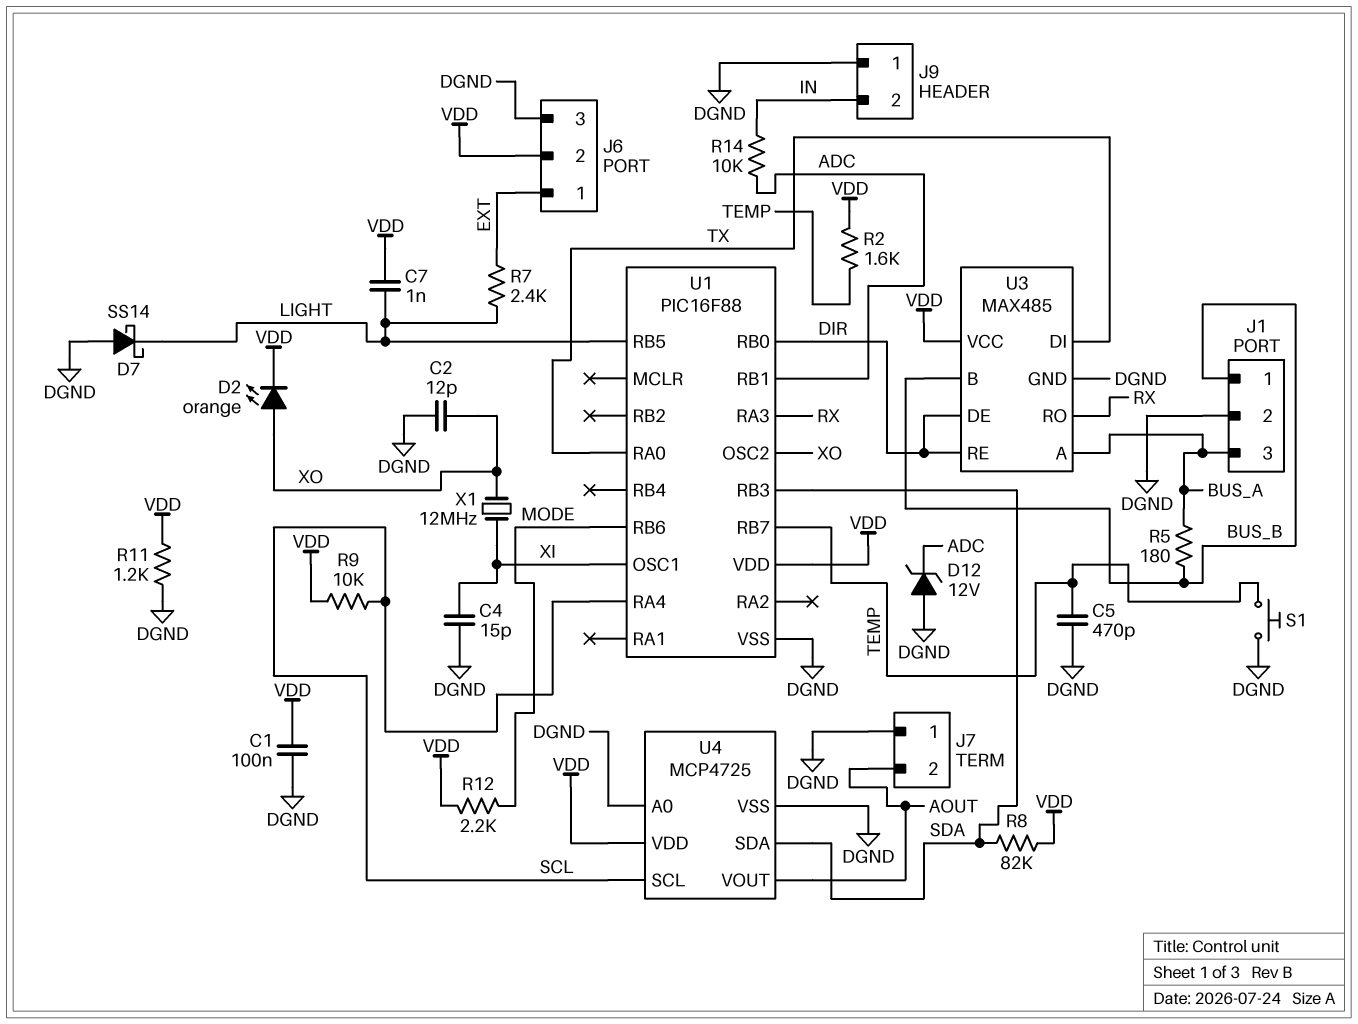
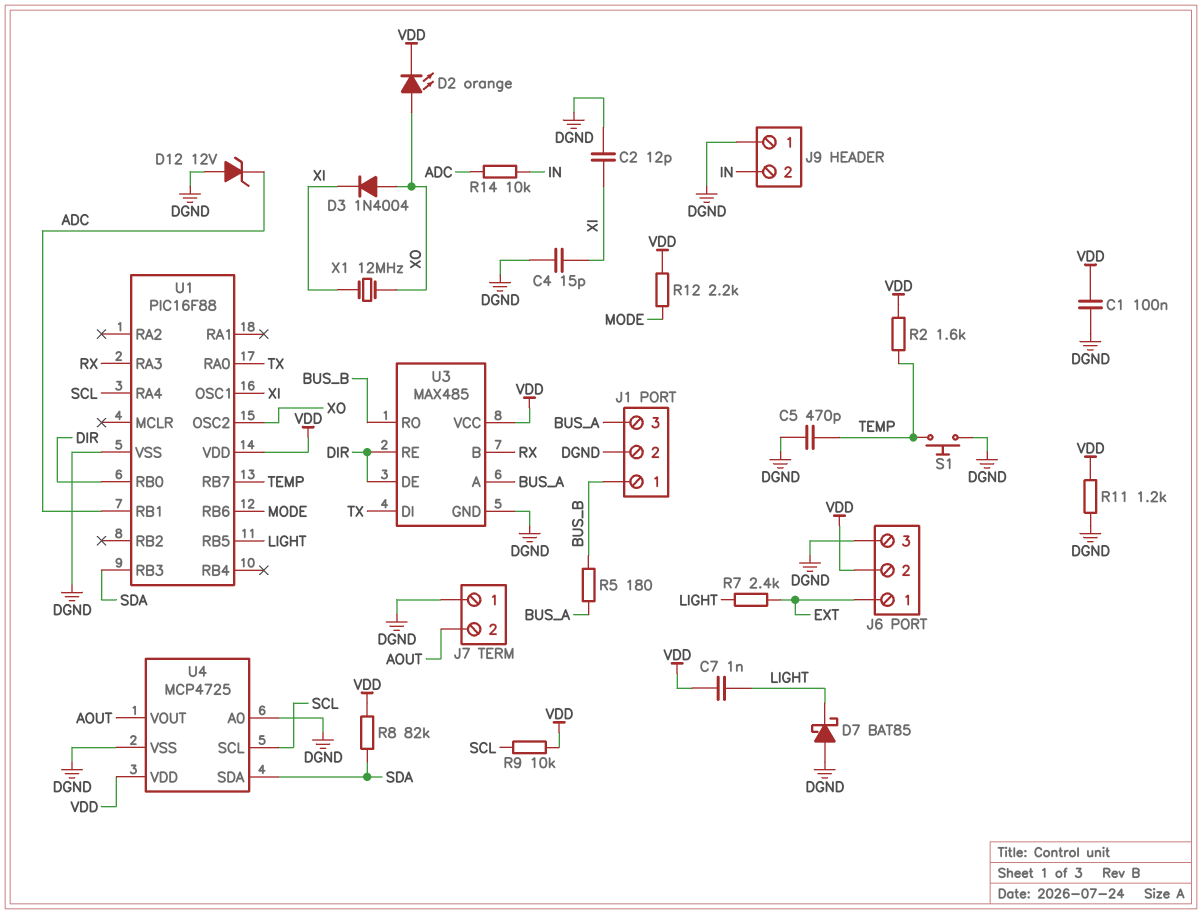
C2: 12pF (DGND, XO) -> 12pF (DGND, XI)
D3: none -> diode 1N4004 (A XO, K XI)
D7: schottky SS14 (A DGND, K LIGHT) -> schottky BAT85 (A DGND, K LIGHT)
U3 pin B: BUS_B -> RX
U3 pin RO: RX -> BUS_B

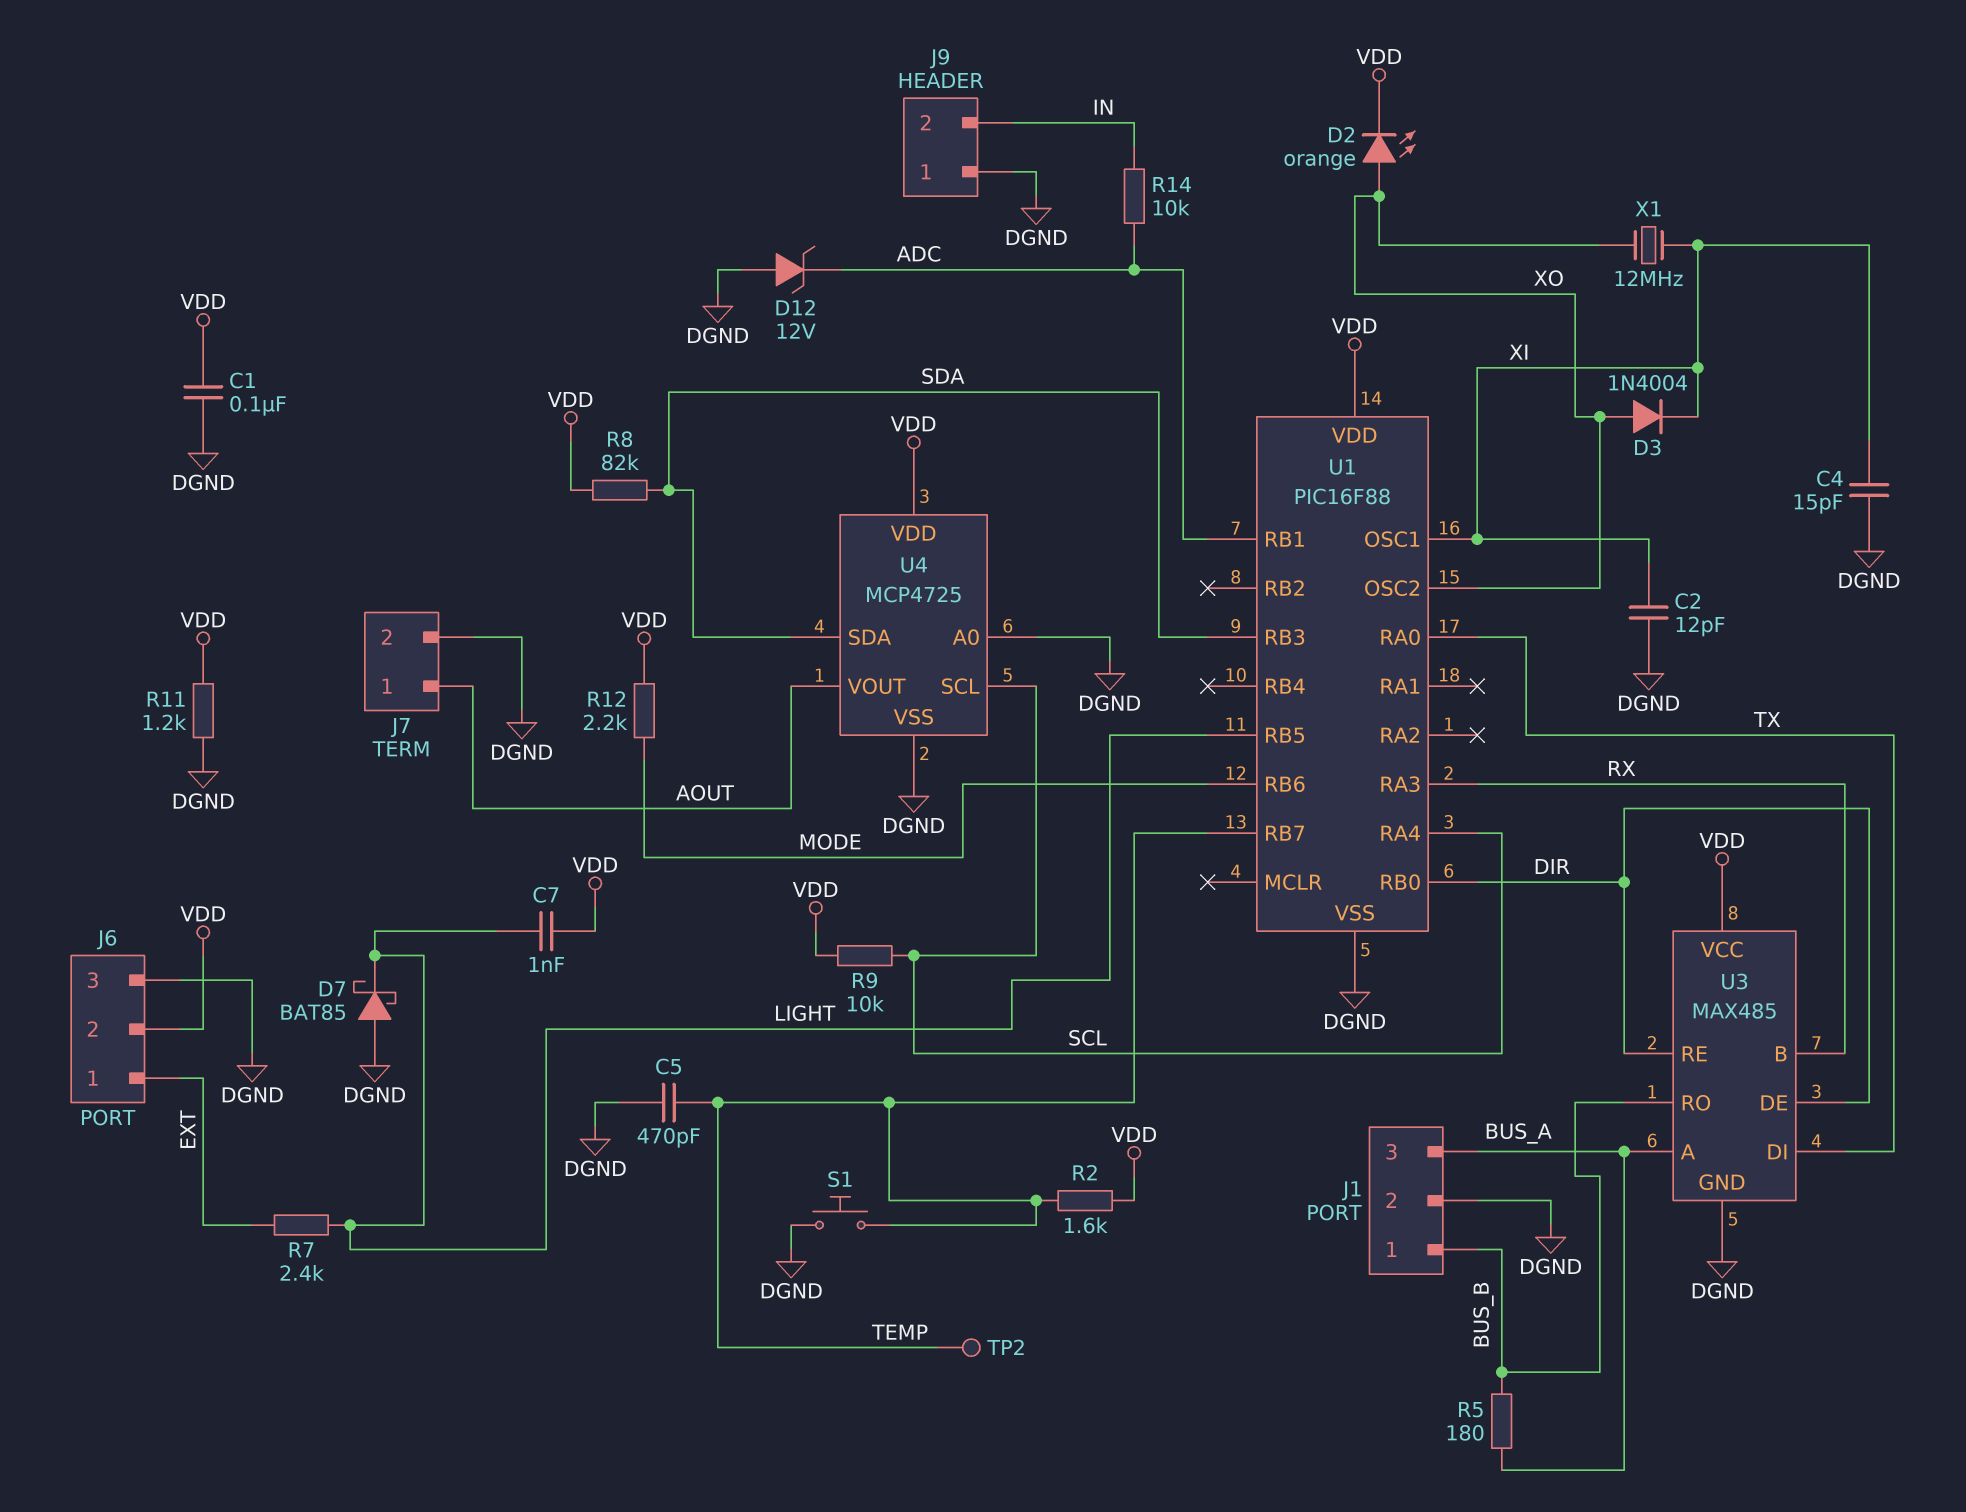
J7 pin 1: DGND -> AOUT
J7 pin 2: AOUT -> DGND
TP2: none -> test point (TEMP)

